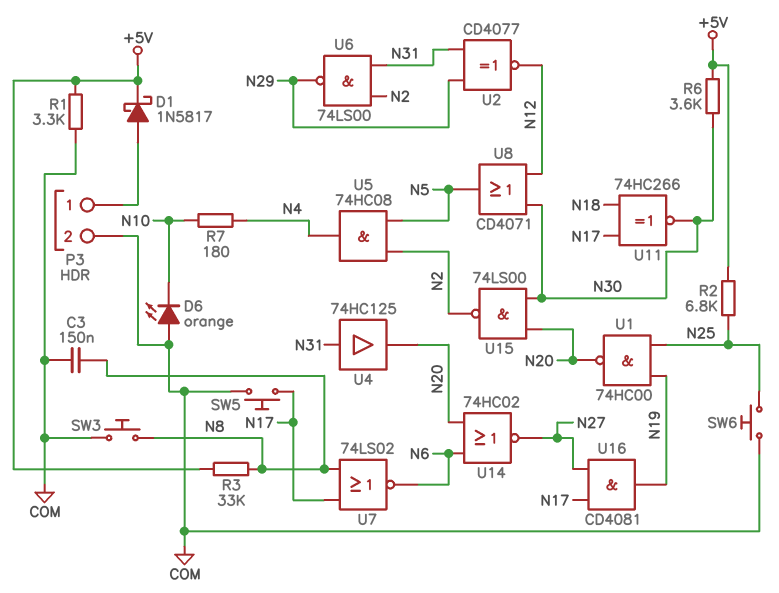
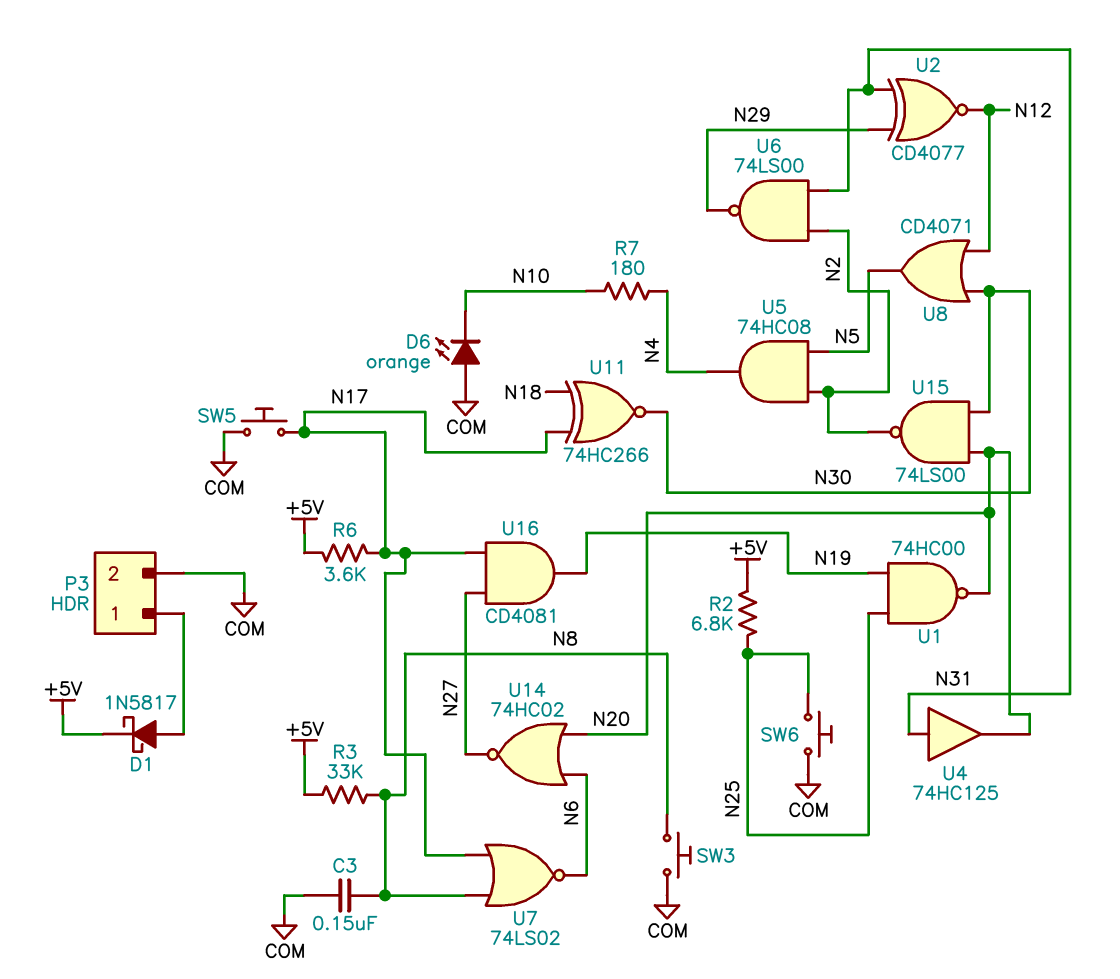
R1: 3.3k (+5V, COM) -> none
R6: 3.6k (+5V, N30) -> 3.6k (+5V, N17)

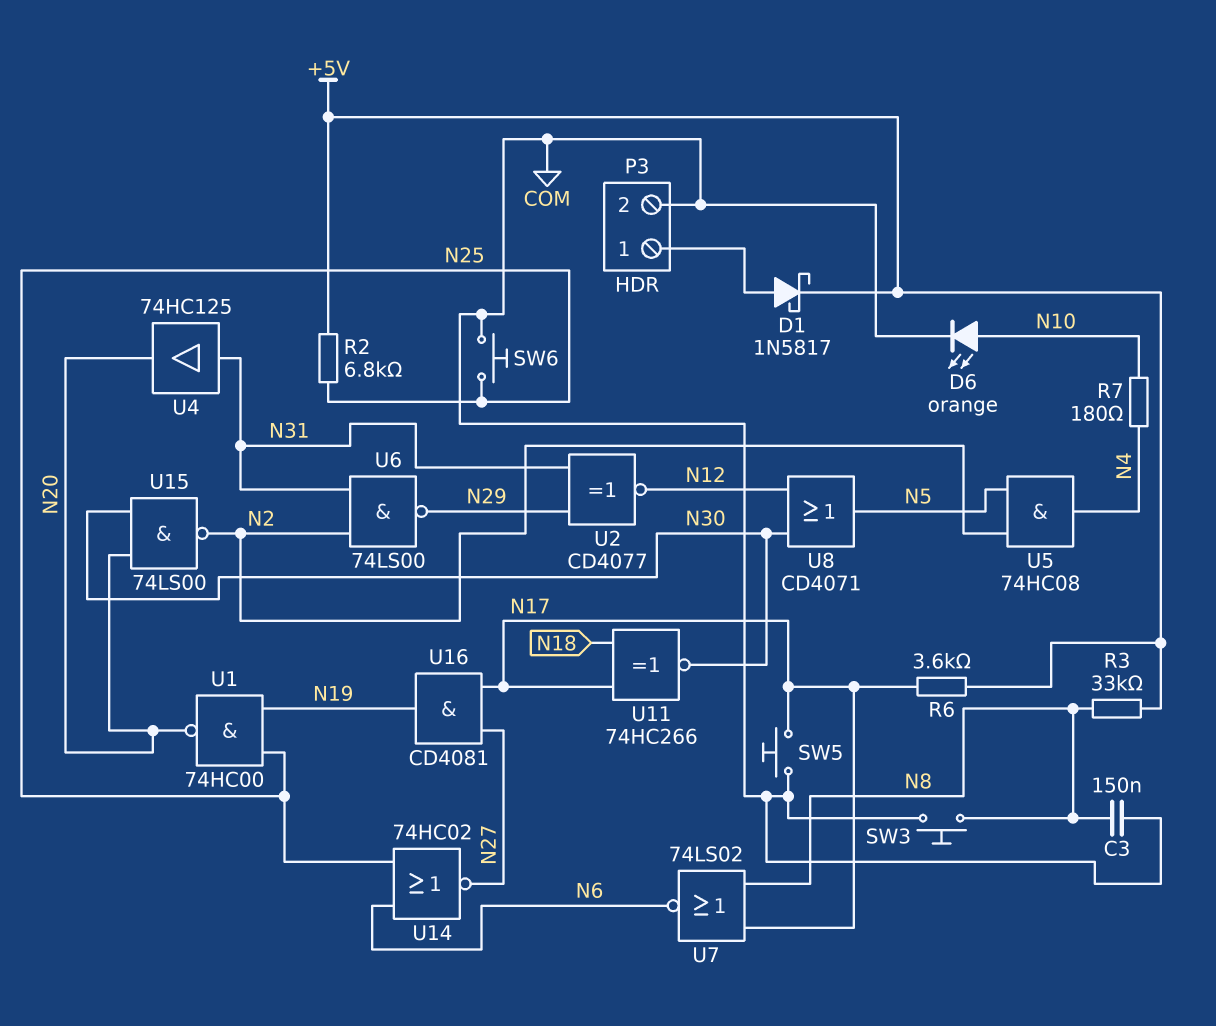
D6: LED orange (A COM, K N10) -> LED orange (A N10, K COM)
U14: NOR 74HC02 (in N6, in N20, out N27) -> NOR 74HC02 (in N6, in N25, out N27)

